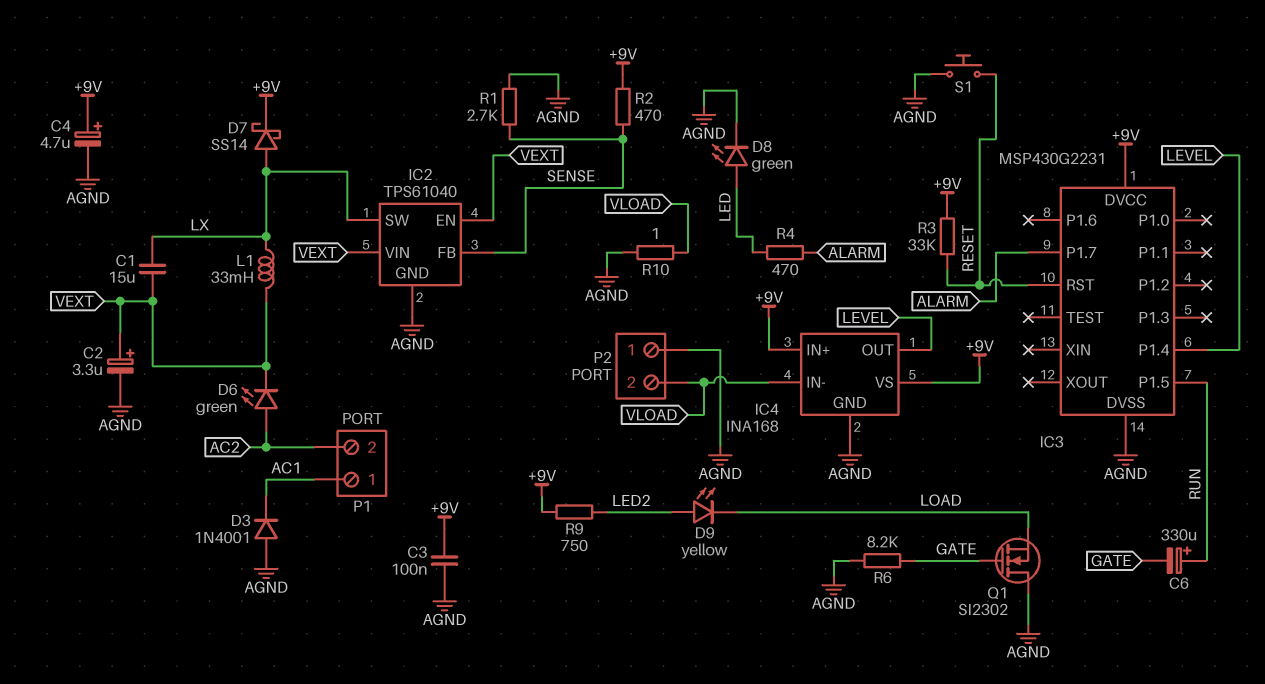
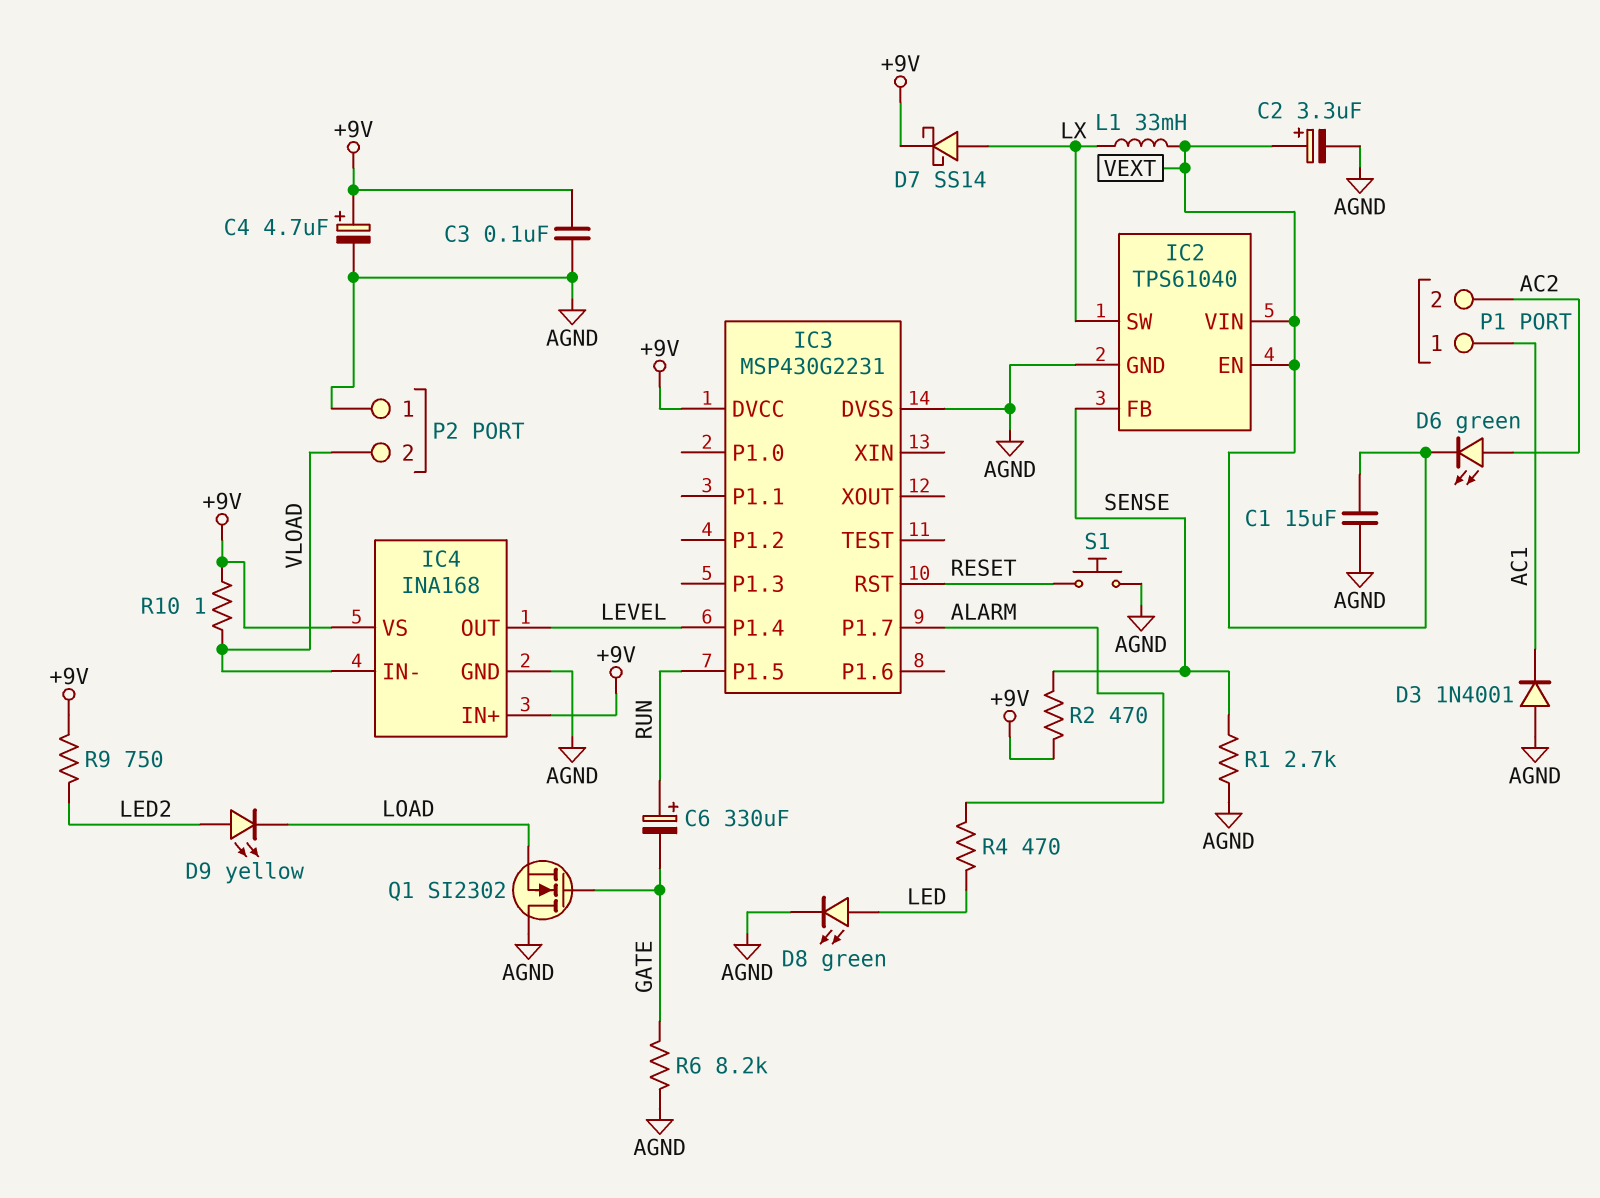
C1: 15uF (LX, VEXT) -> 15uF (AGND, VEXT)
R3: 33k (+9V, RESET) -> none
R10: 1 (AGND, VLOAD) -> 1 (+9V, VLOAD)

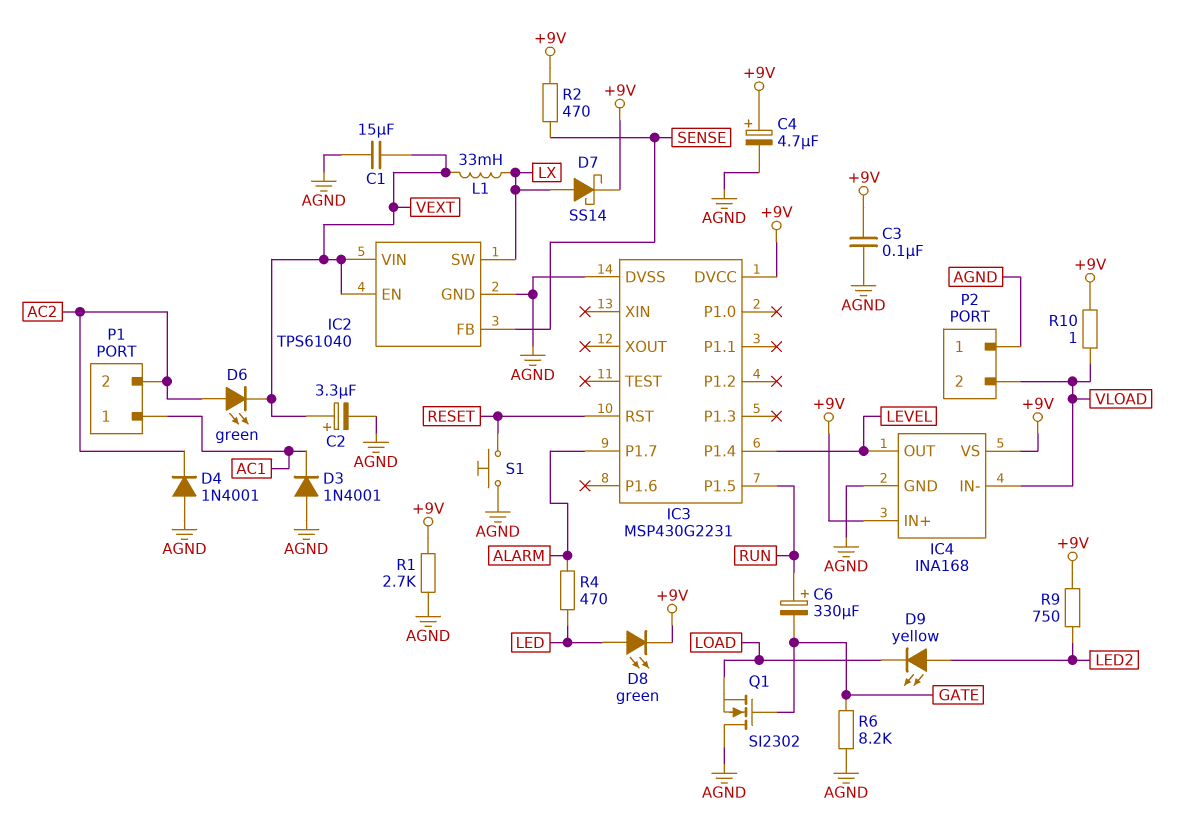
D4: none -> diode 1N4001 (A AGND, K AC2)
D8: LED green (A LED, K AGND) -> LED green (A LED, K +9V)
R1: 2.7k (AGND, SENSE) -> 2.7k (+9V, AGND)

